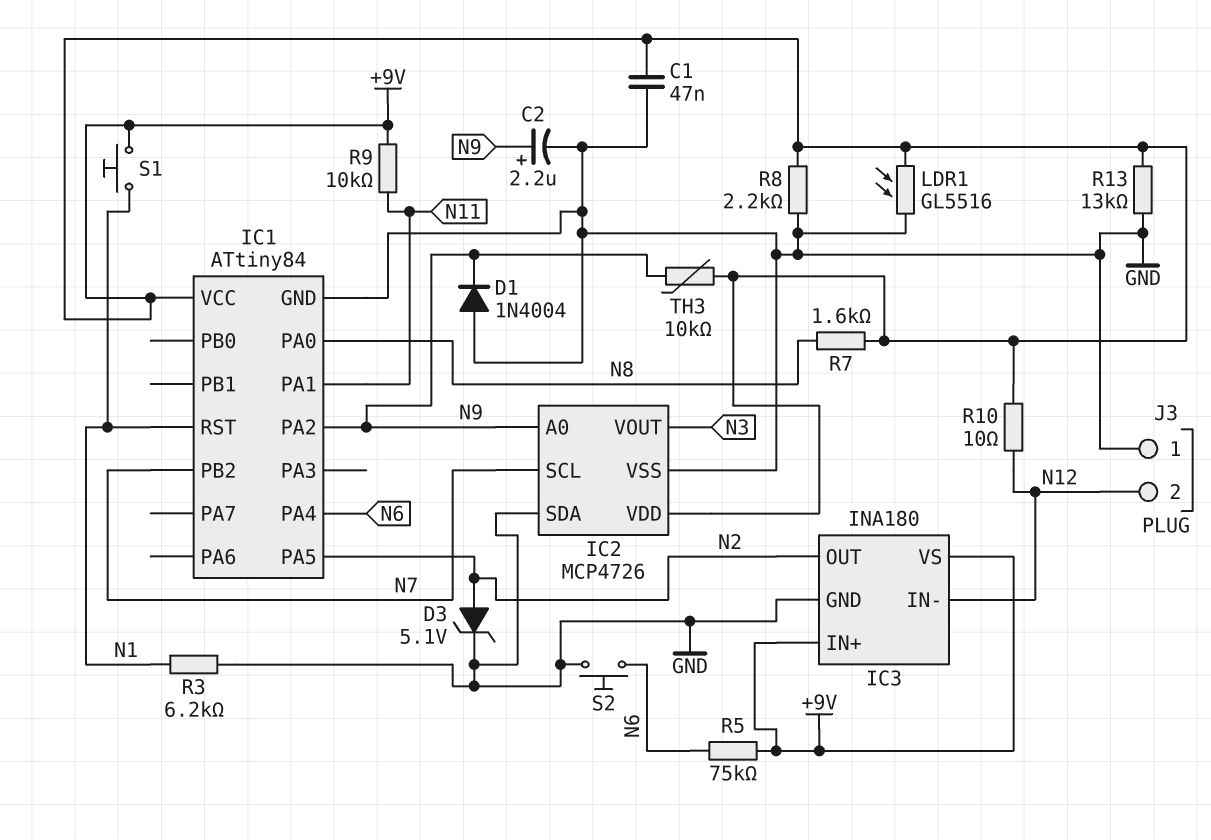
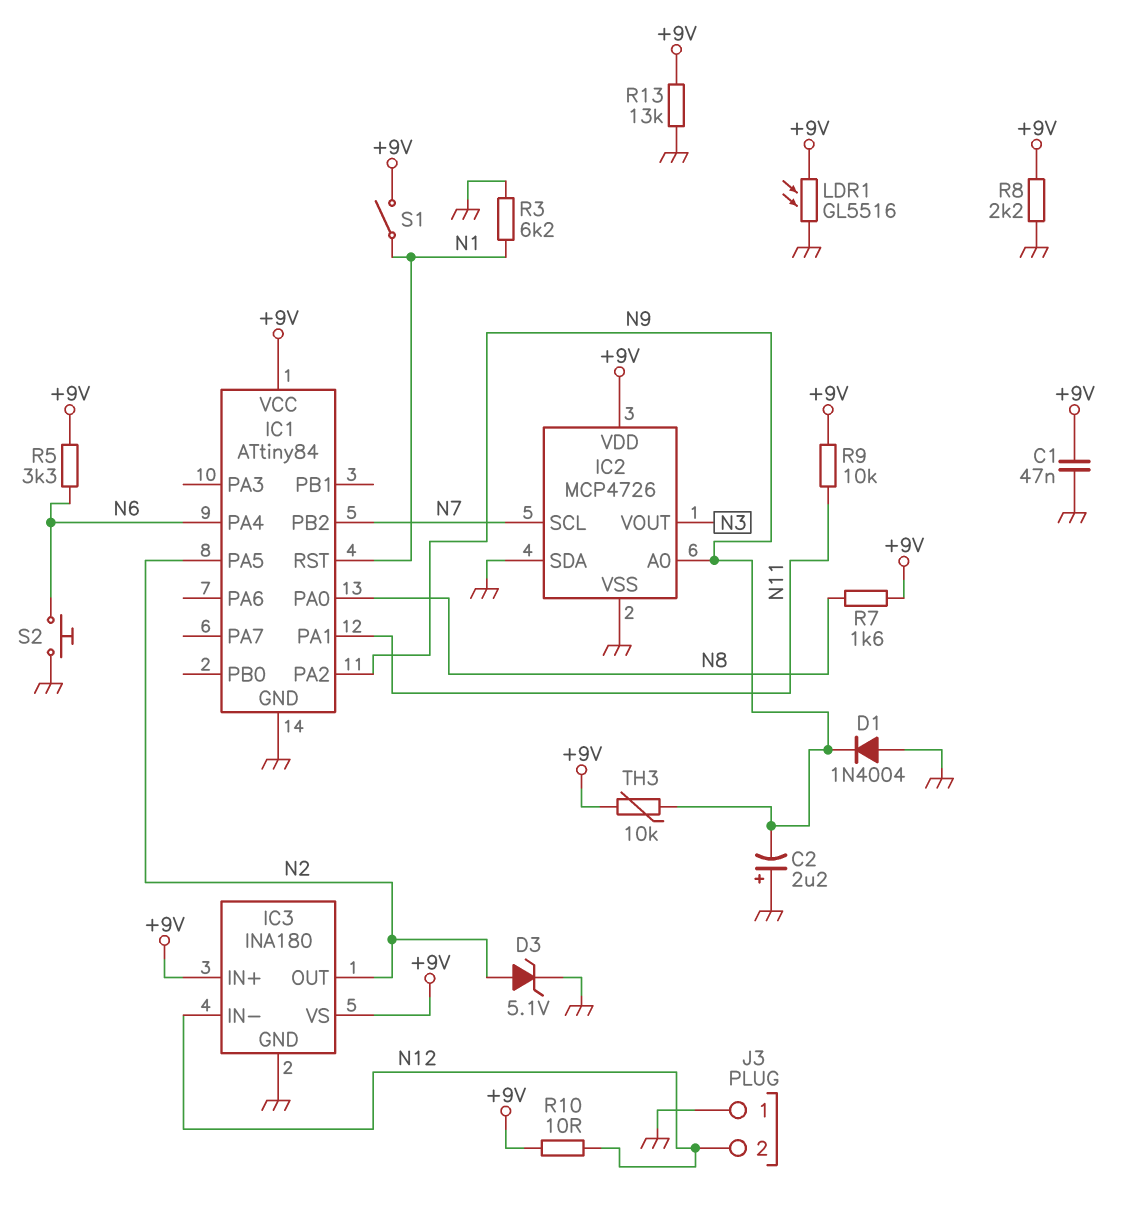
C2: 2.2uF (plus N9, minus GND) -> 2.2uF (plus GND, minus N9)
R5: 75k (+9V, N6) -> 3.3k (+9V, N6)
S1: button (+9V, N1) -> switch (+9V, N1)

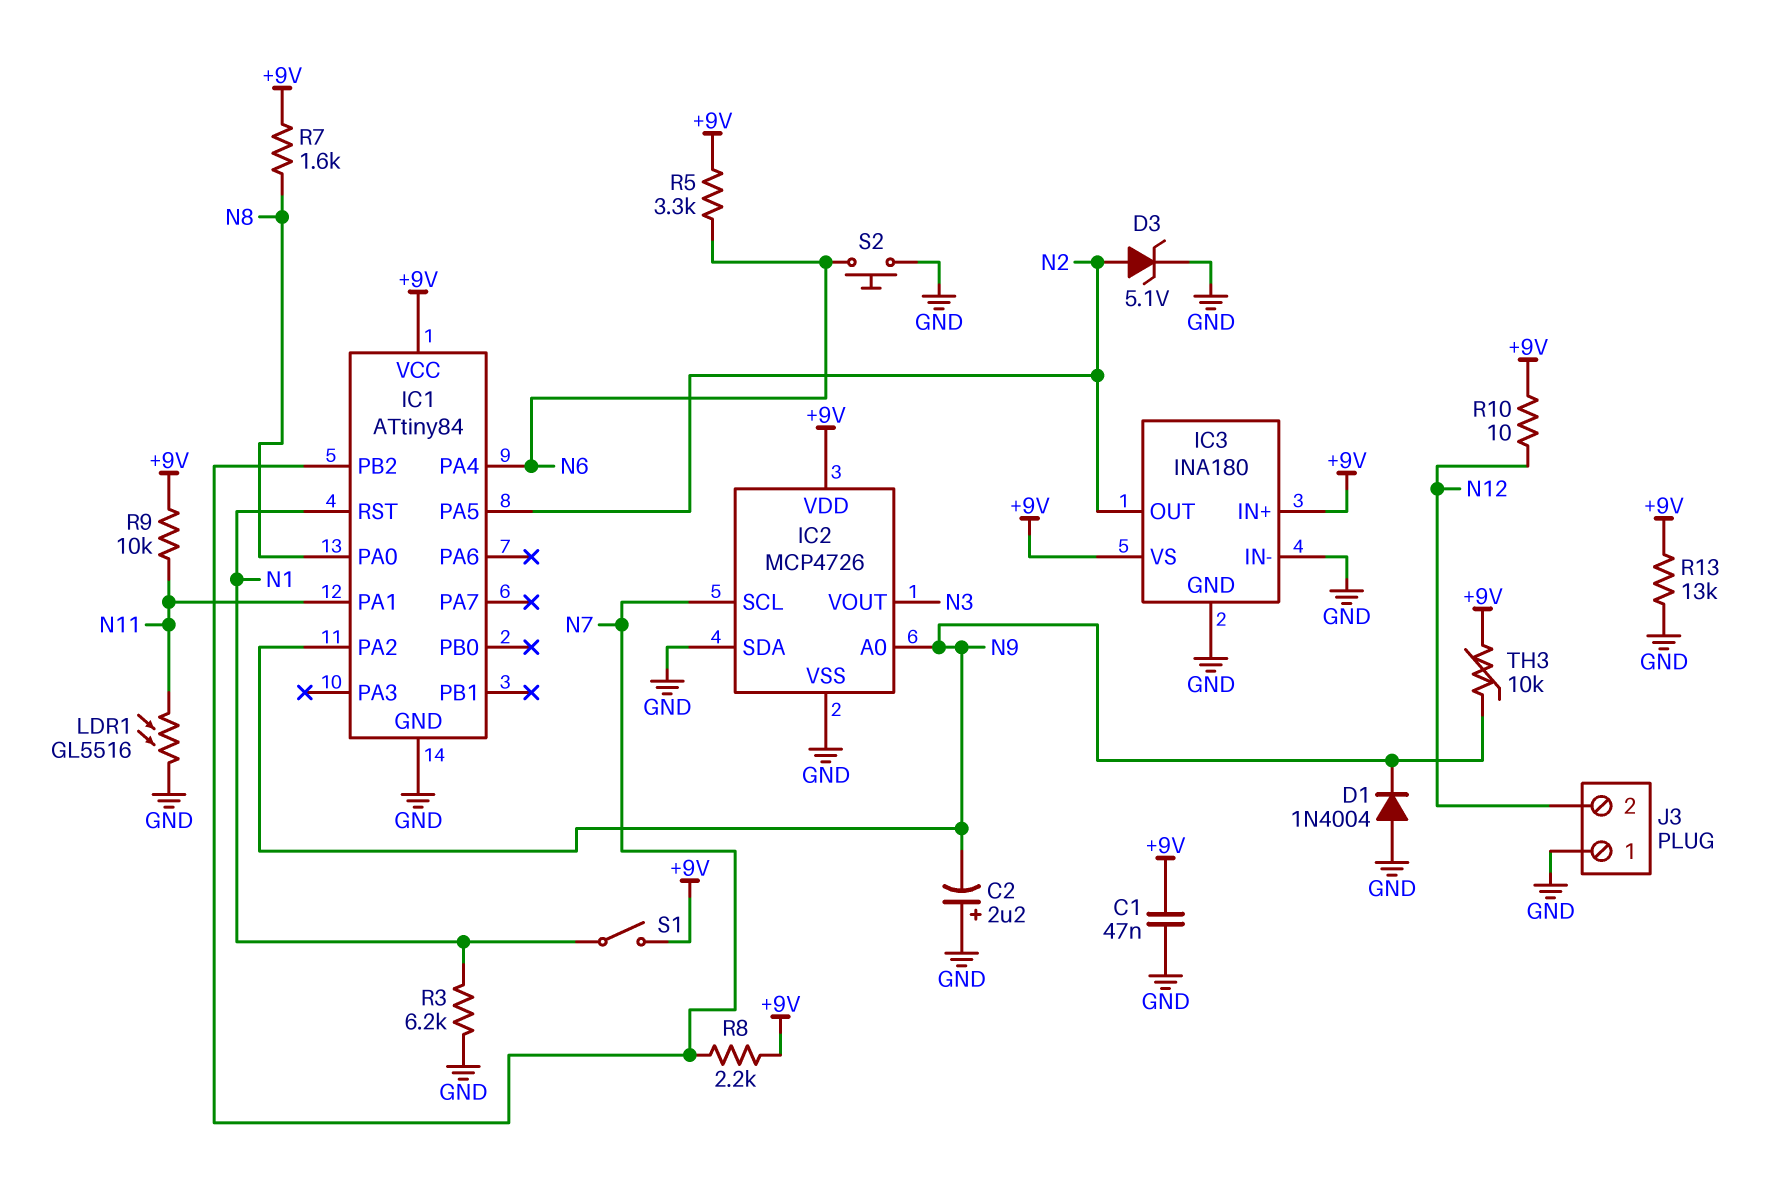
IC3 pin IN-: N12 -> GND
LDR1: GL5516 (+9V, GND) -> GL5516 (GND, N11)
R8: 2.2k (+9V, GND) -> 2.2k (+9V, N7)

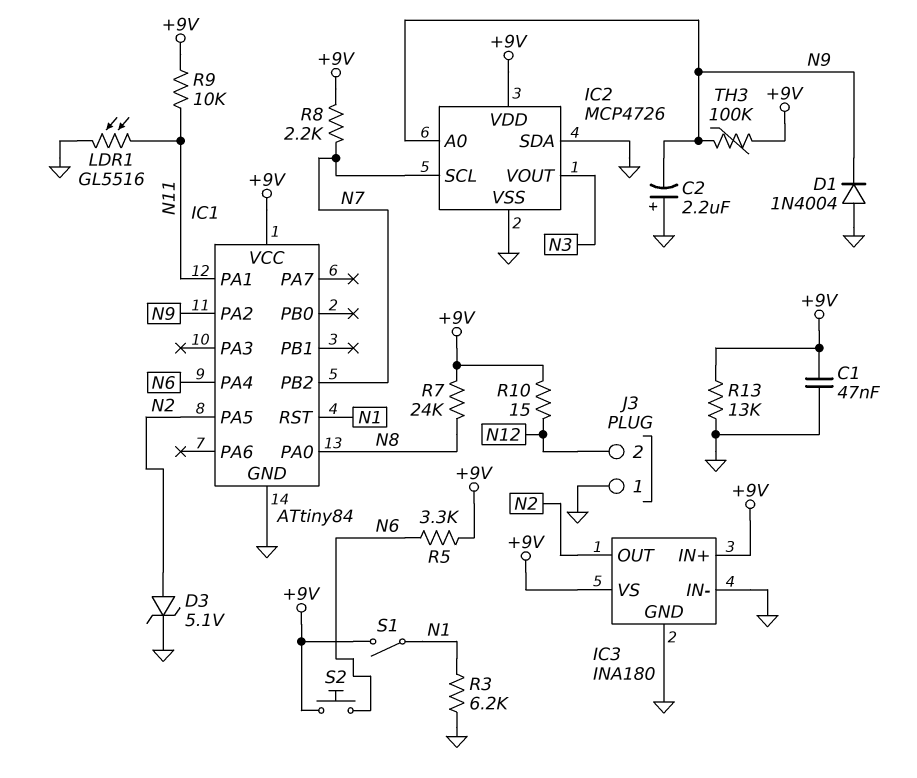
R7: 1.6k (+9V, N8) -> 24k (+9V, N8)
R10: 10 (+9V, N12) -> 15 (+9V, N12)
S2: button (GND, N6) -> button (+9V, N6)
TH3: 10k (+9V, N9) -> 100k (+9V, N9)

